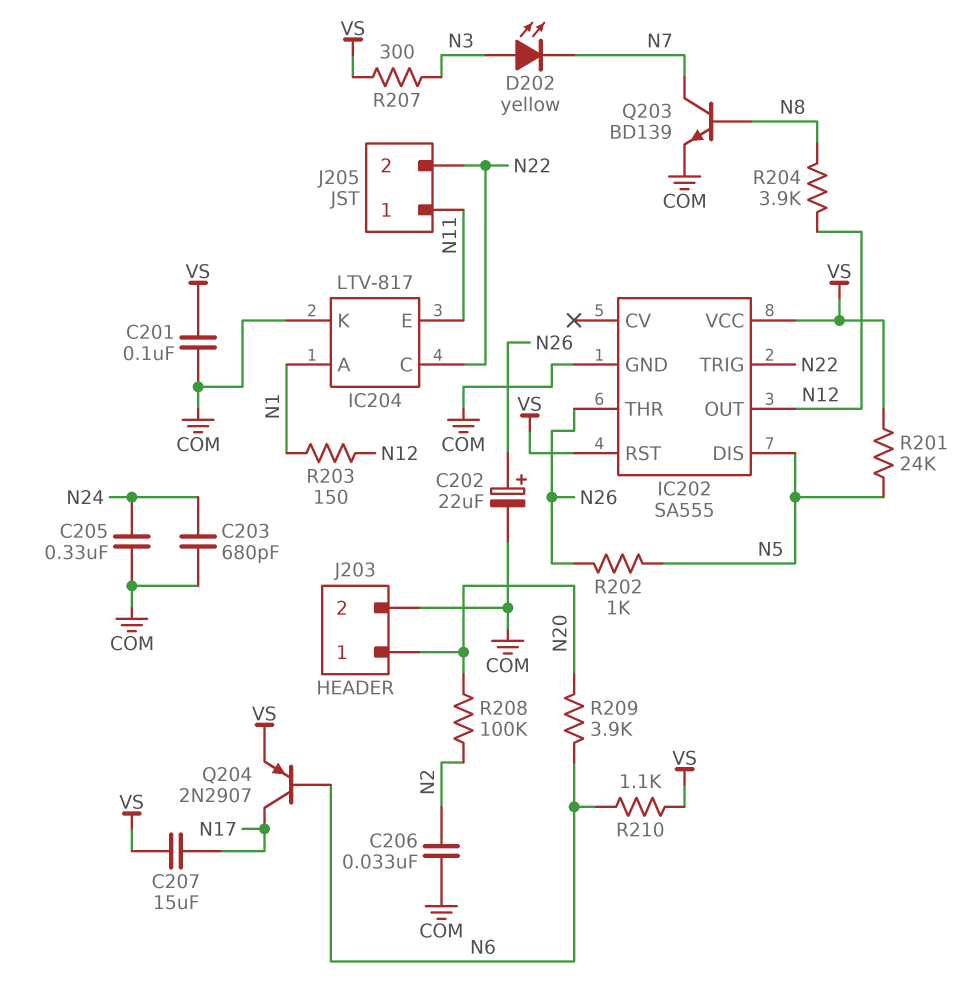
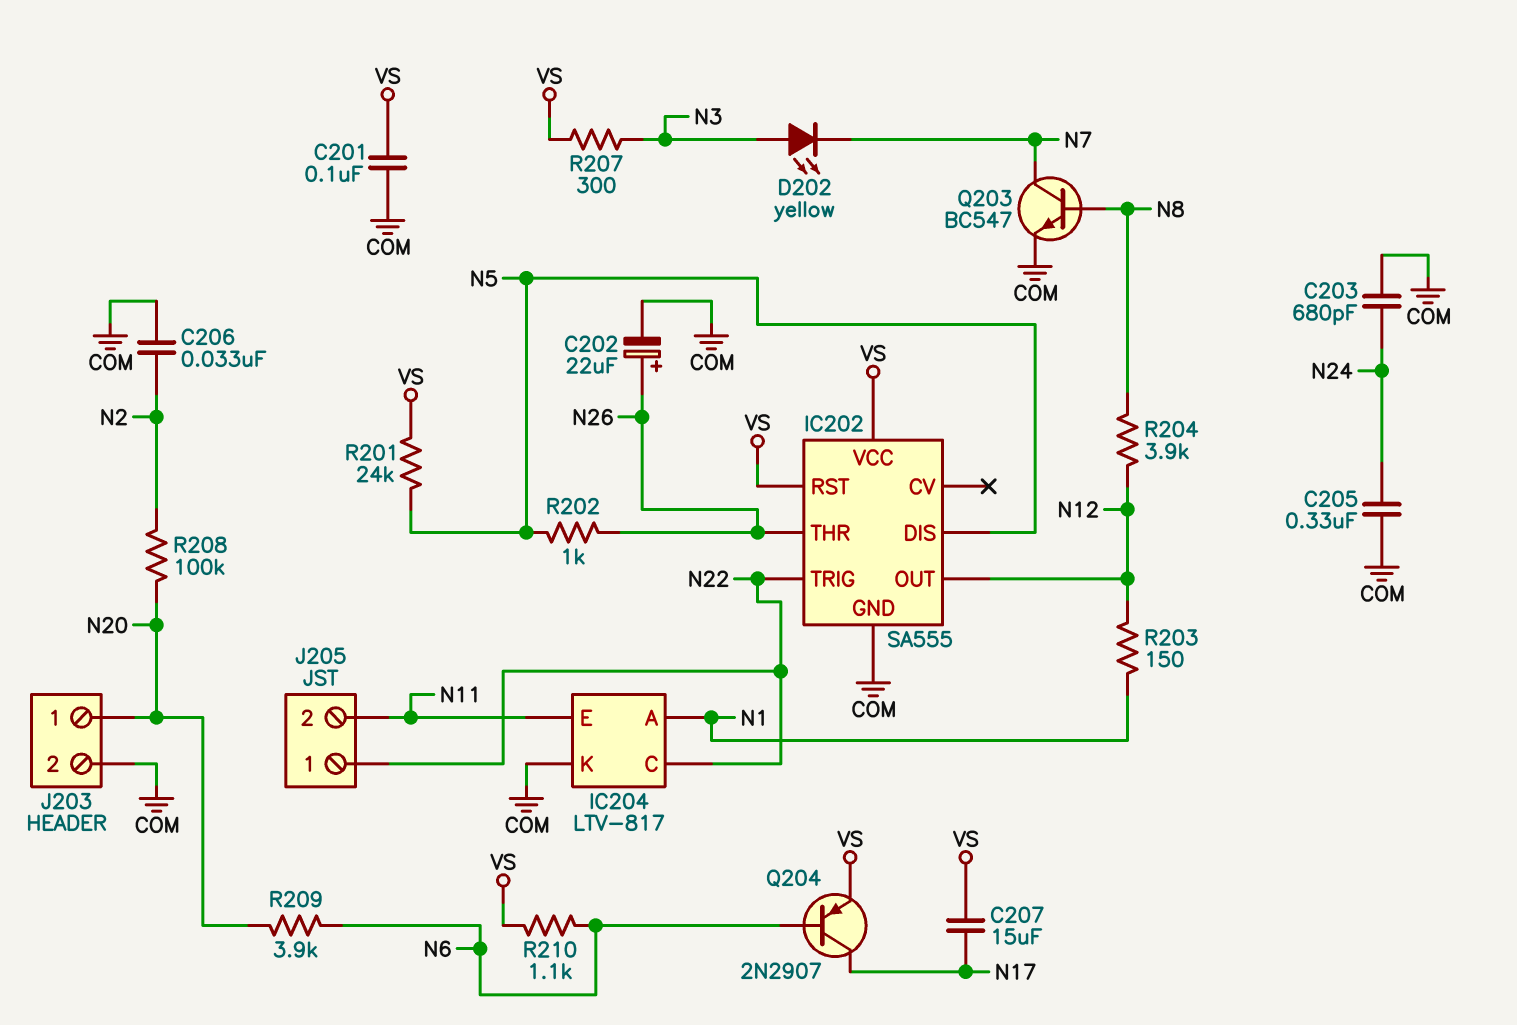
J205 pin 1: N11 -> N22
J205 pin 2: N22 -> N11
Q203: NPN BD139 (B N8, C N7, E COM) -> NPN BC547 (B N8, C N7, E COM)

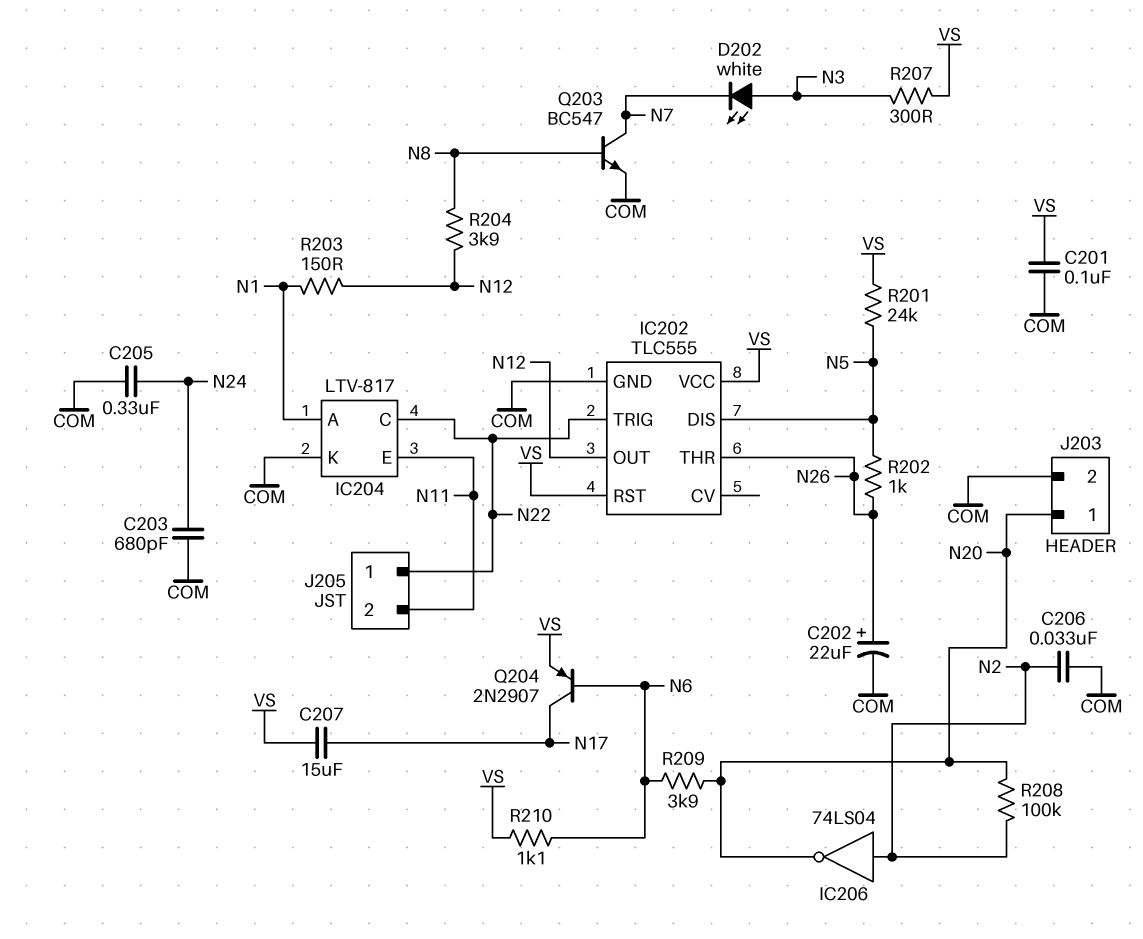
D202: LED yellow (A N3, K N7) -> LED white (A N3, K N7)
IC202: SA555 -> TLC555
IC206: none -> NOT 74LS04 (in N2, out N20)

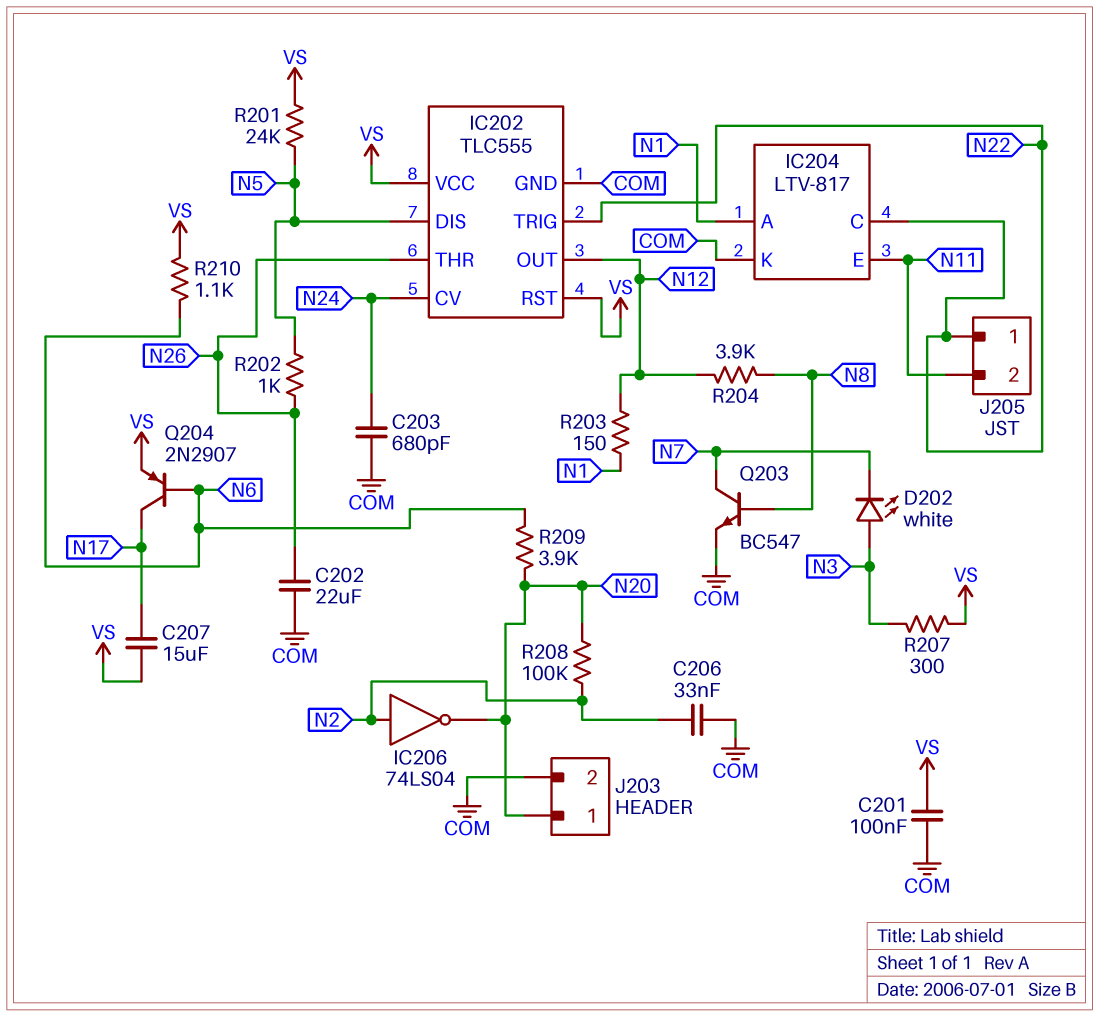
C202: 22uF (plus N26, minus COM) -> 22uF (COM, N26)
C205: 330nF (COM, N24) -> none
IC202 pin CV: none -> N24

